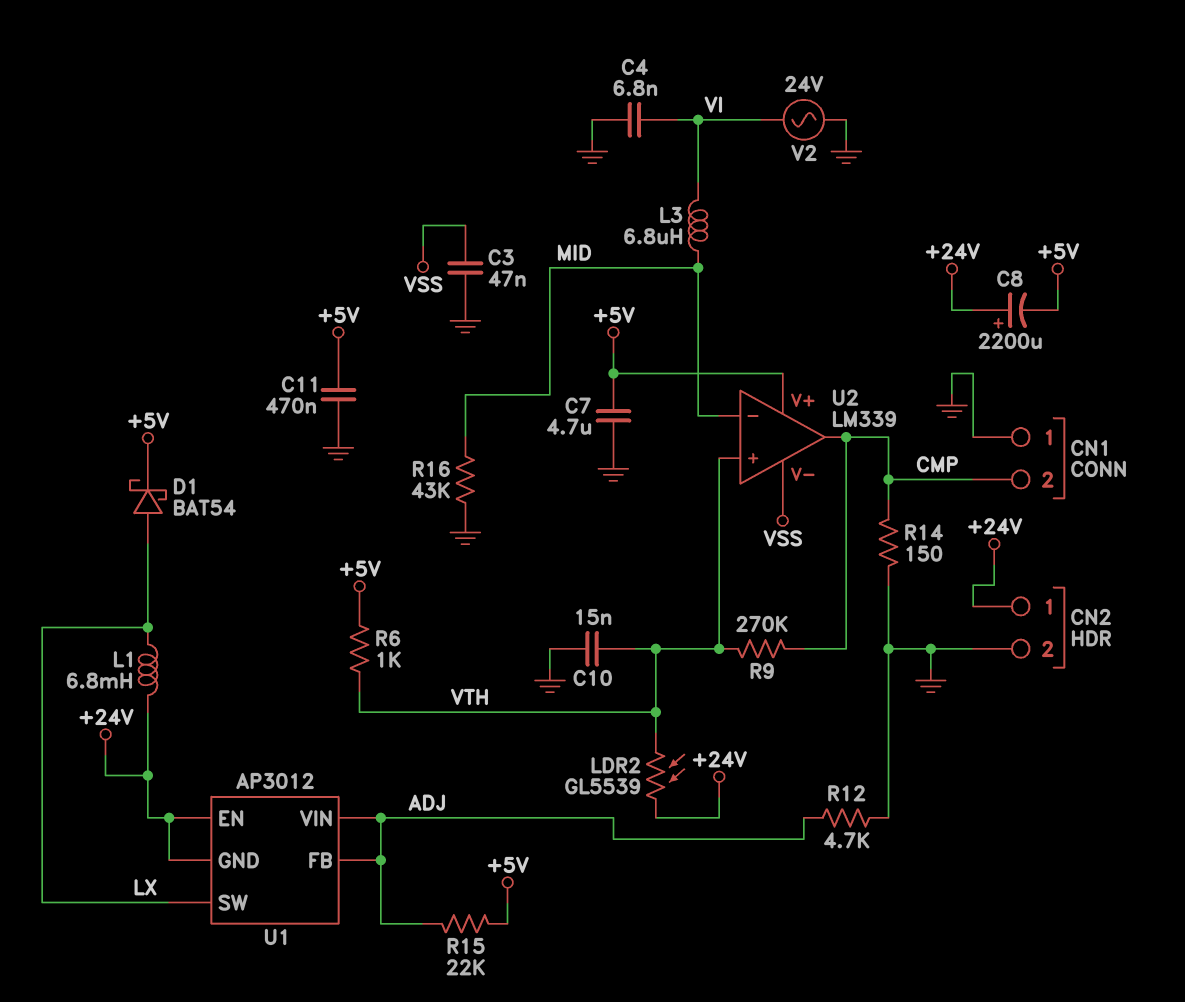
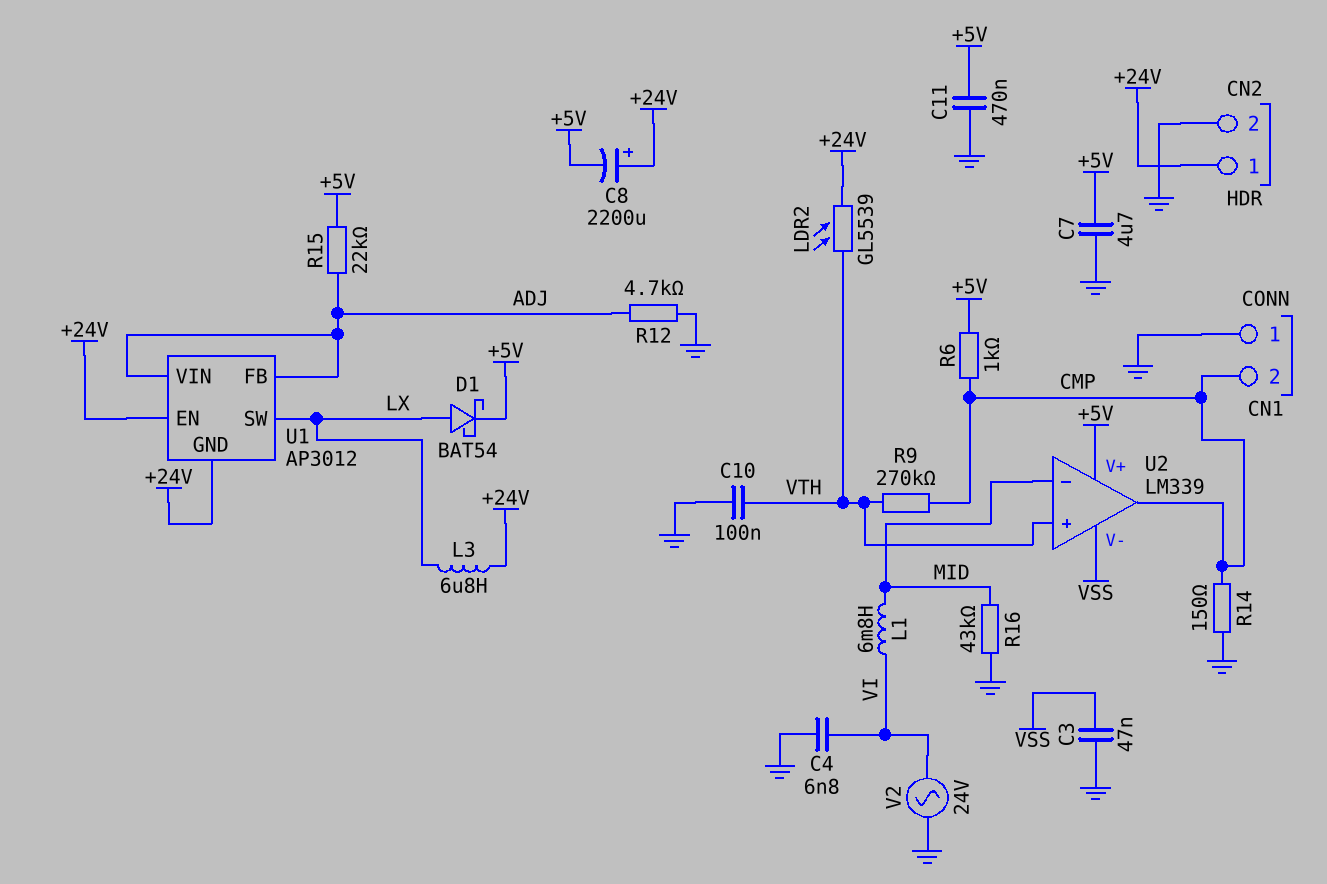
C10: 15nF (GND, VTH) -> 100nF (GND, VTH)
L1: 6.8mH (+24V, LX) -> 6.8mH (MID, VI)
L3: 6.8uH (MID, VI) -> 6.8uH (+24V, LX)
R6: 1k (+5V, VTH) -> 1k (+5V, CMP)

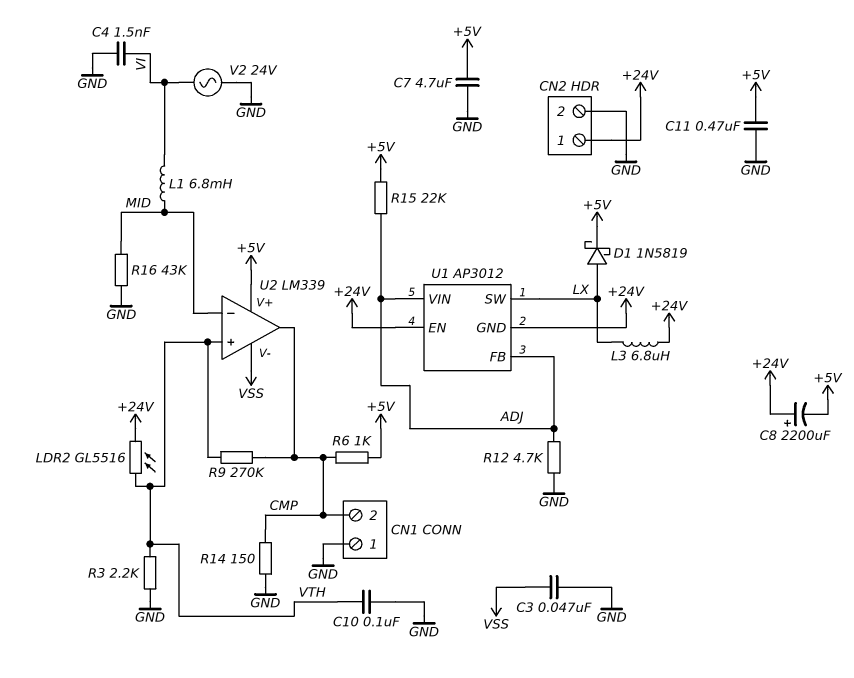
C4: 6.8nF (GND, VI) -> 1.5nF (GND, VI)
D1: schottky BAT54 (A LX, K +5V) -> schottky 1N5819 (A LX, K +5V)
LDR2: GL5539 (+24V, VTH) -> GL5516 (+24V, VTH)
R3: none -> 2.2k (GND, VTH)

